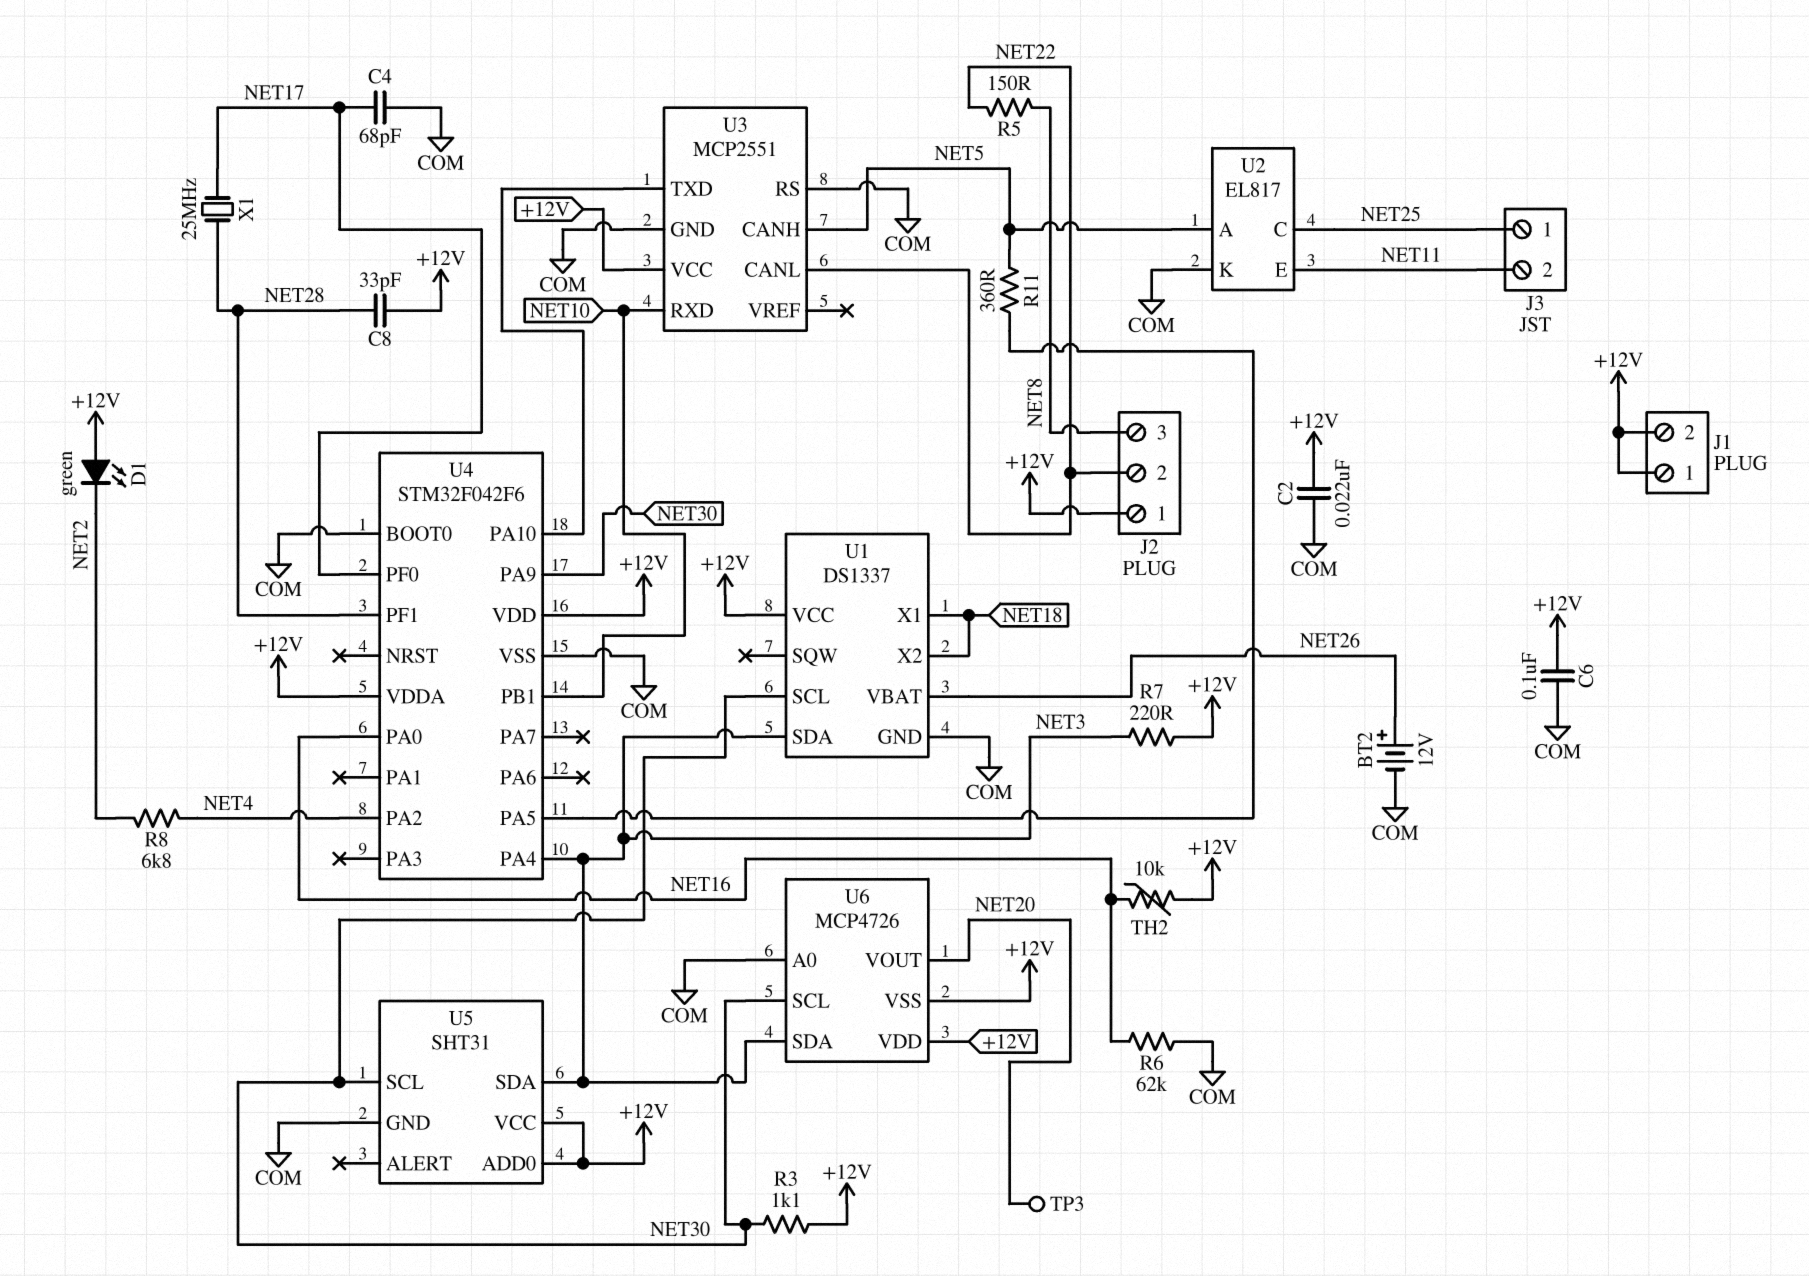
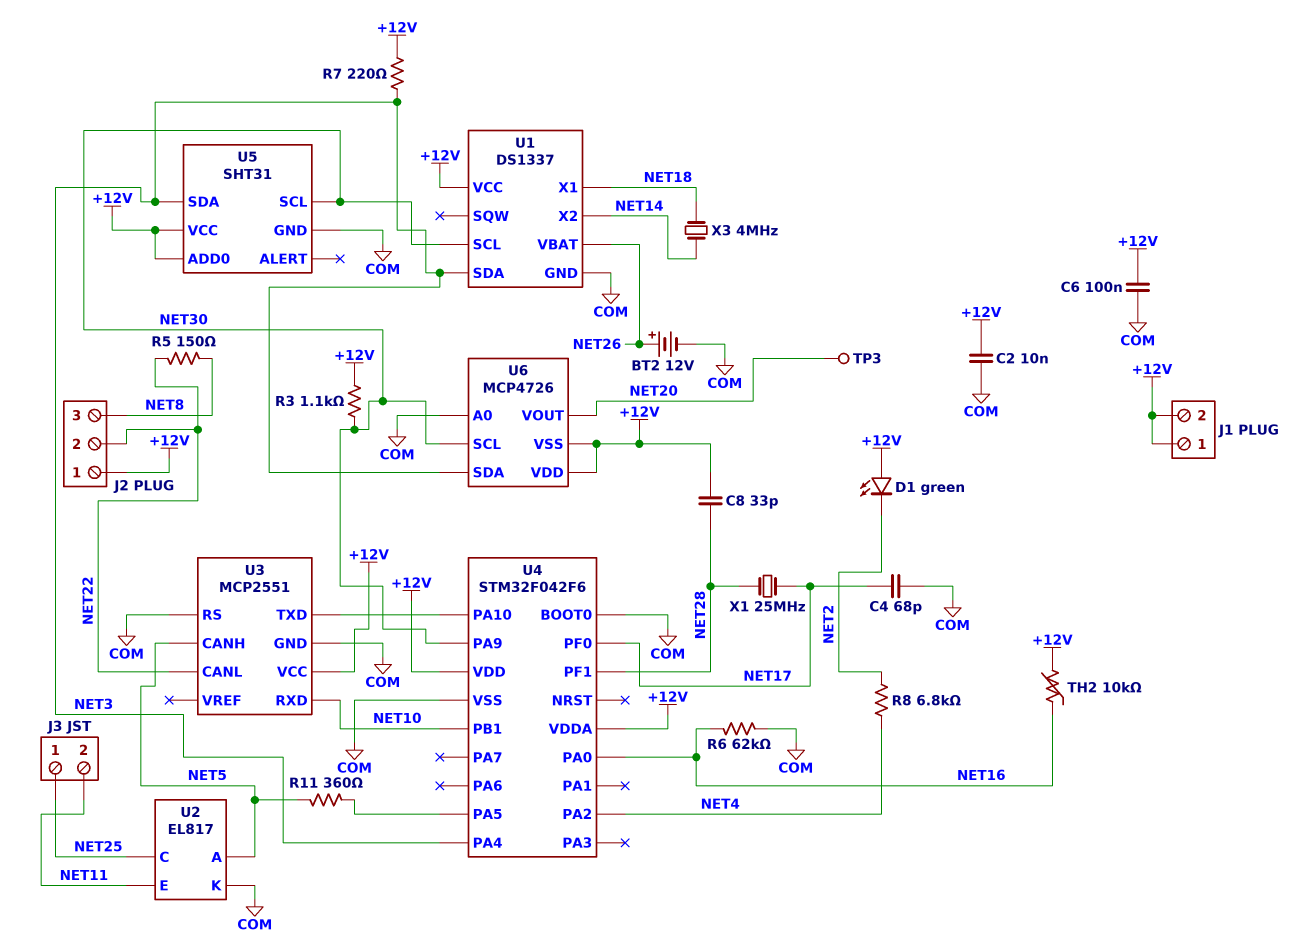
C2: 22nF (+12V, COM) -> 10nF (+12V, COM)
U1 pin X2: NET18 -> NET14
X3: none -> 4MHz (NET14, NET18)

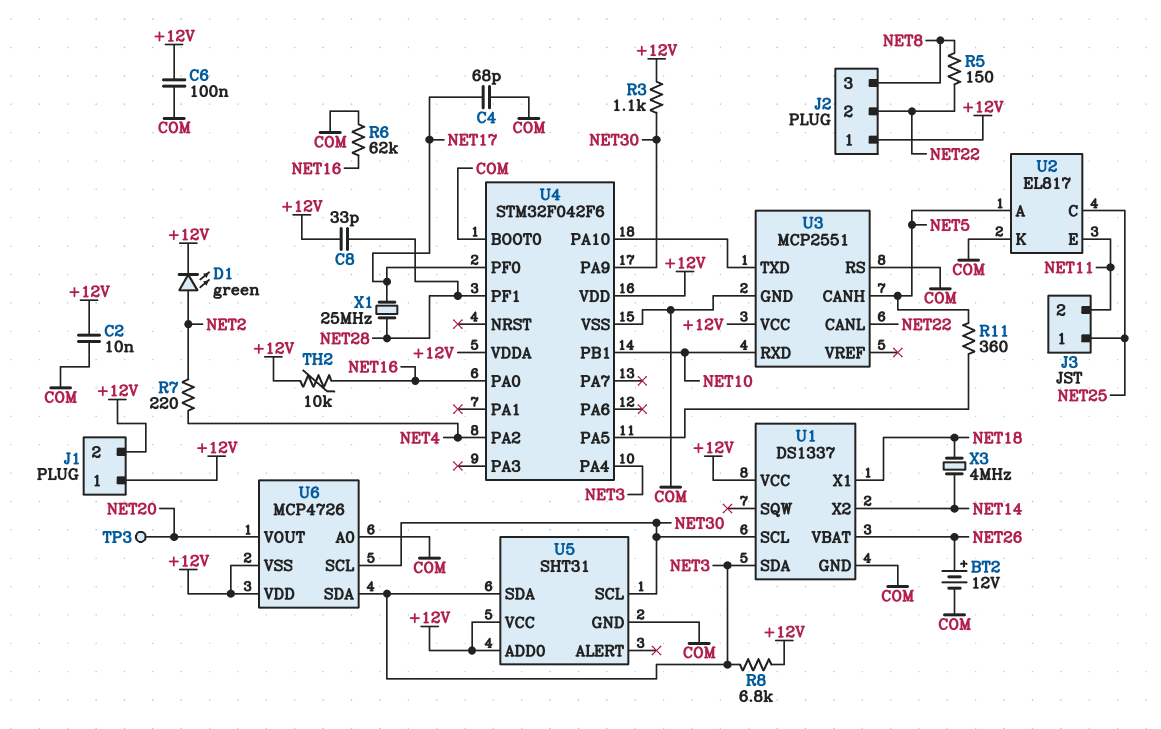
D1: LED green (A +12V, K NET2) -> LED green (A NET2, K +12V)
R7: 220 (+12V, NET3) -> 220 (NET2, NET4)
R8: 6.8k (NET2, NET4) -> 6.8k (+12V, NET3)

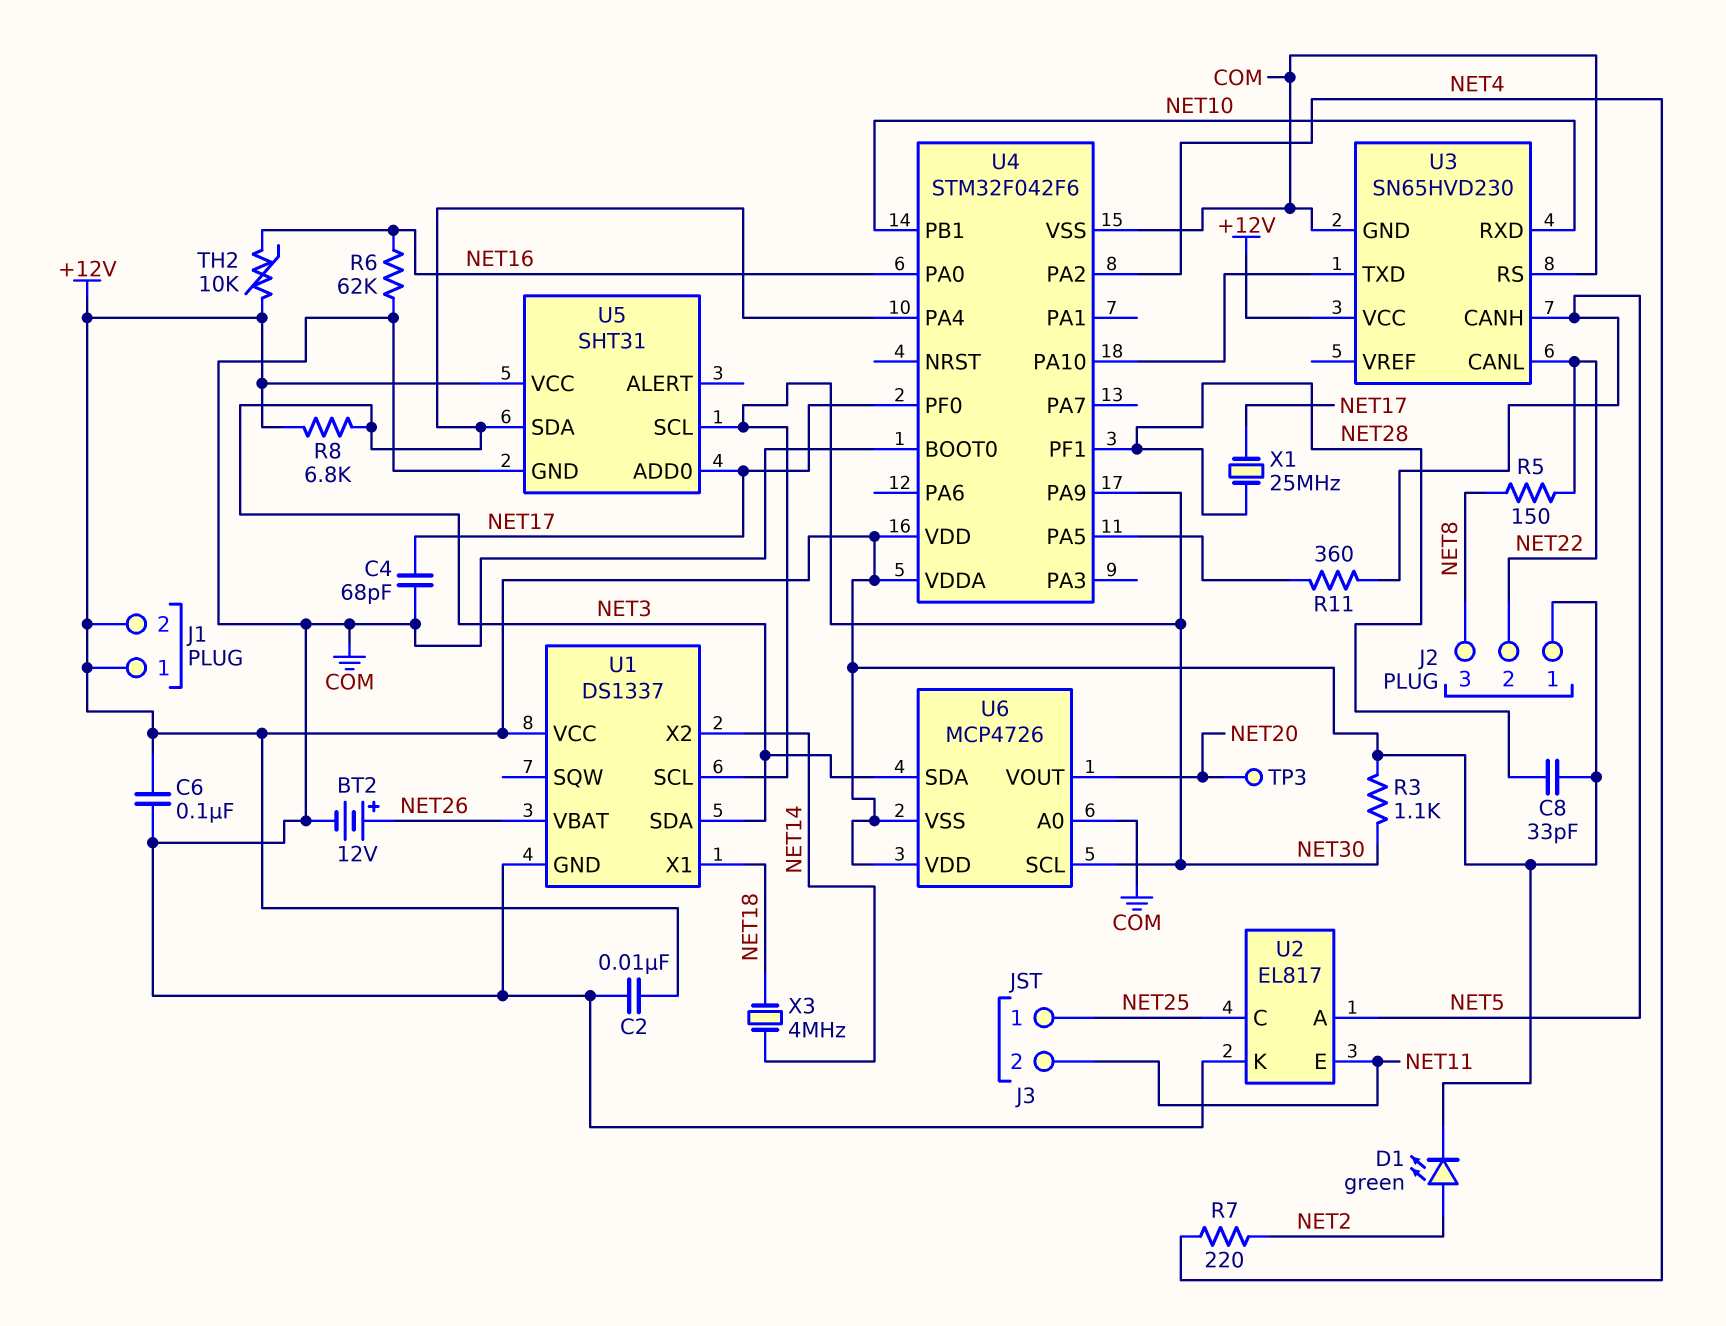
U3: MCP2551 -> SN65HVD230
U5 pin ADD0: +12V -> NET17

